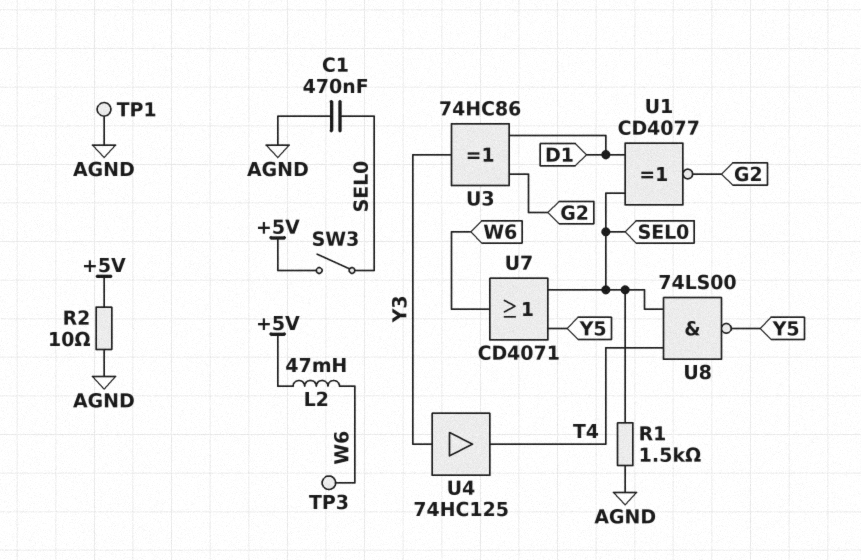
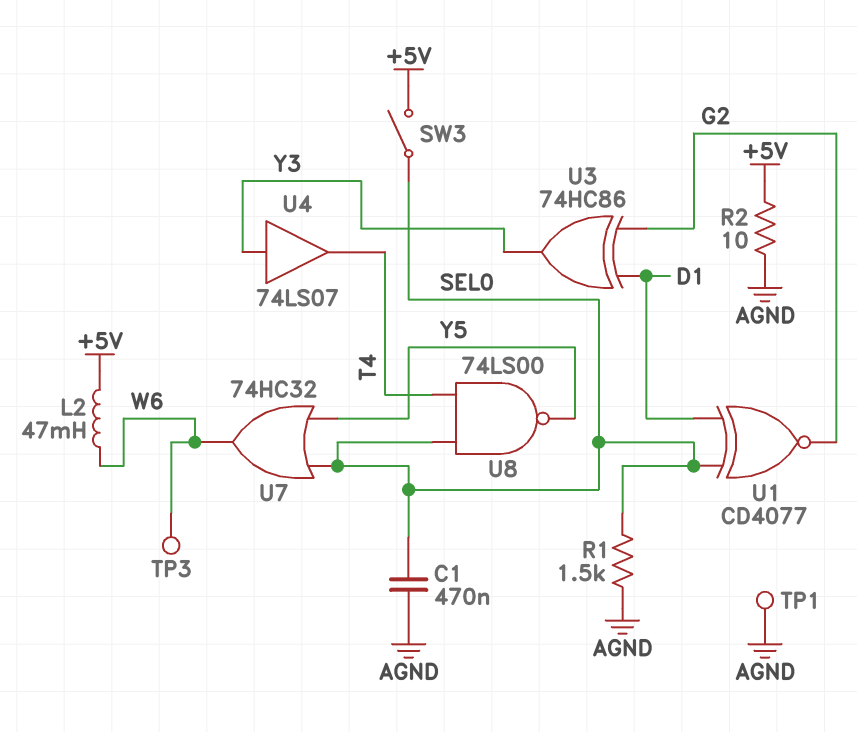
U4: buffer 74HC125 (in Y3, out T4) -> buffer 74LS07 (in Y3, out T4)
U7: OR CD4071 (in SEL0, in Y5, out W6) -> OR 74HC32 (in SEL0, in Y5, out W6)

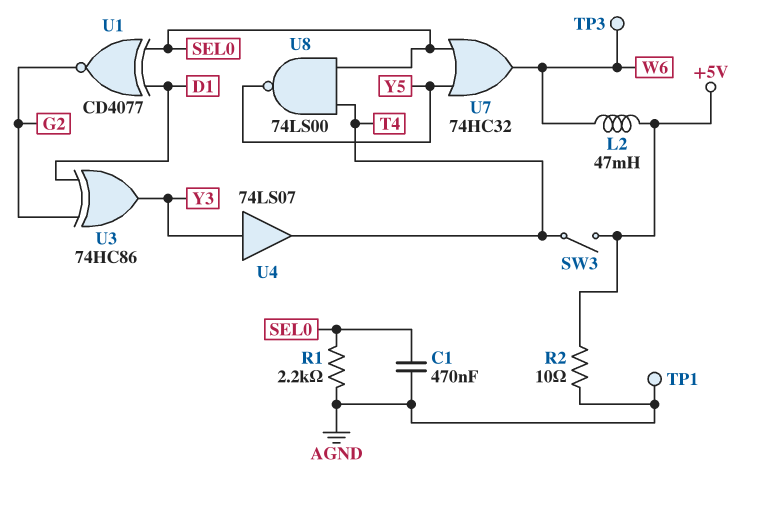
R1: 1.5k (AGND, SEL0) -> 2.2k (AGND, SEL0)
SW3: switch (+5V, SEL0) -> switch (+5V, T4)

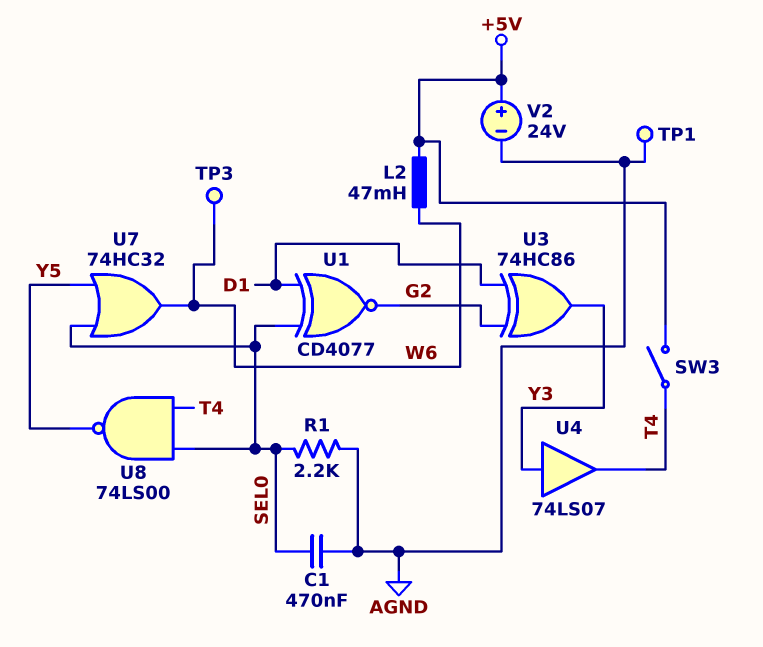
R2: 10 (+5V, AGND) -> none
V2: none -> 24V (plus +5V, minus AGND)

